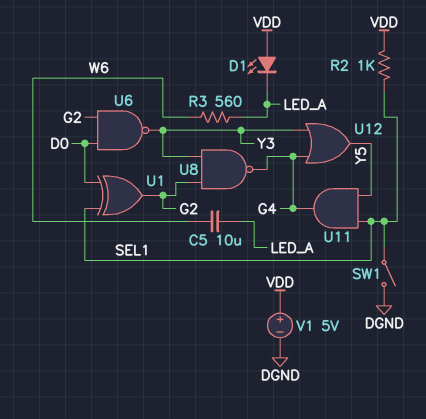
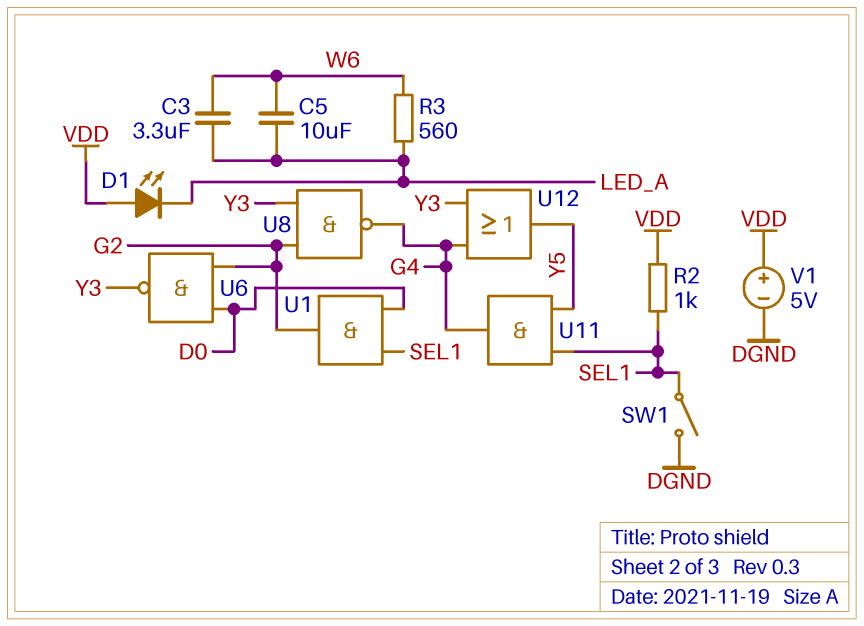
C3: none -> 3.3uF (LED_A, W6)
U1: XOR (in D0, in SEL1, out G2) -> AND (in D0, in SEL1, out G2)

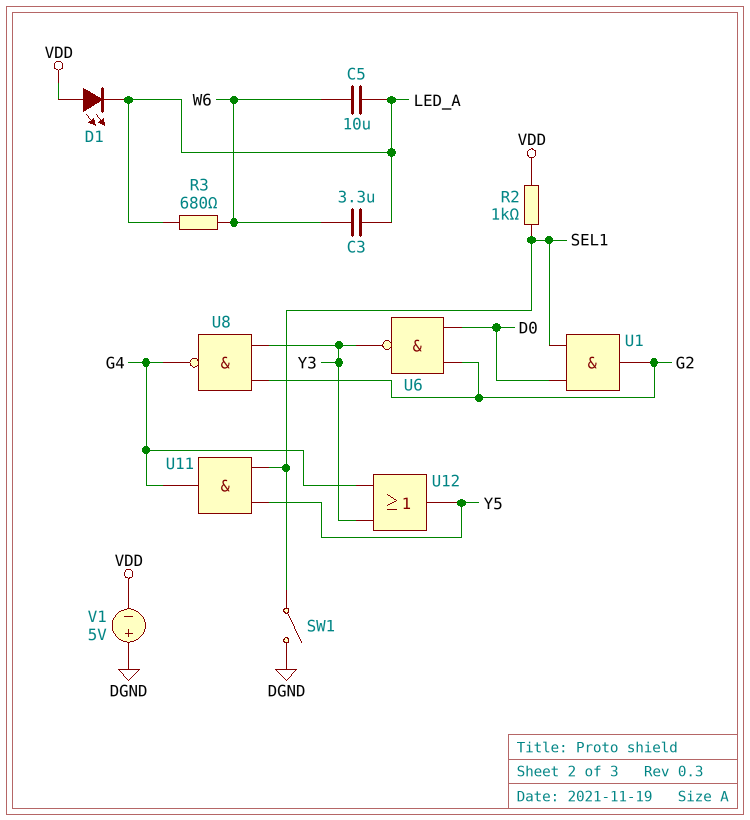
R3: 560 (LED_A, W6) -> 680 (LED_A, W6)
V1: 5V (plus VDD, minus DGND) -> 5V (plus DGND, minus VDD)

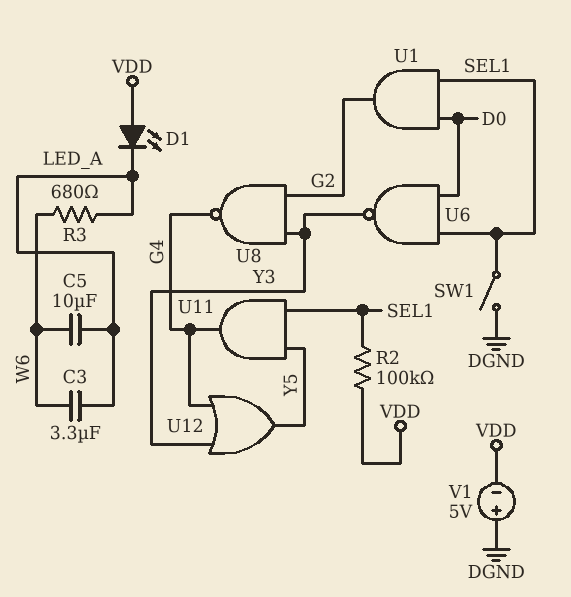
R2: 1k (SEL1, VDD) -> 100k (SEL1, VDD)
U6: NAND (in D0, in G2, out Y3) -> NAND (in D0, in SEL1, out Y3)

